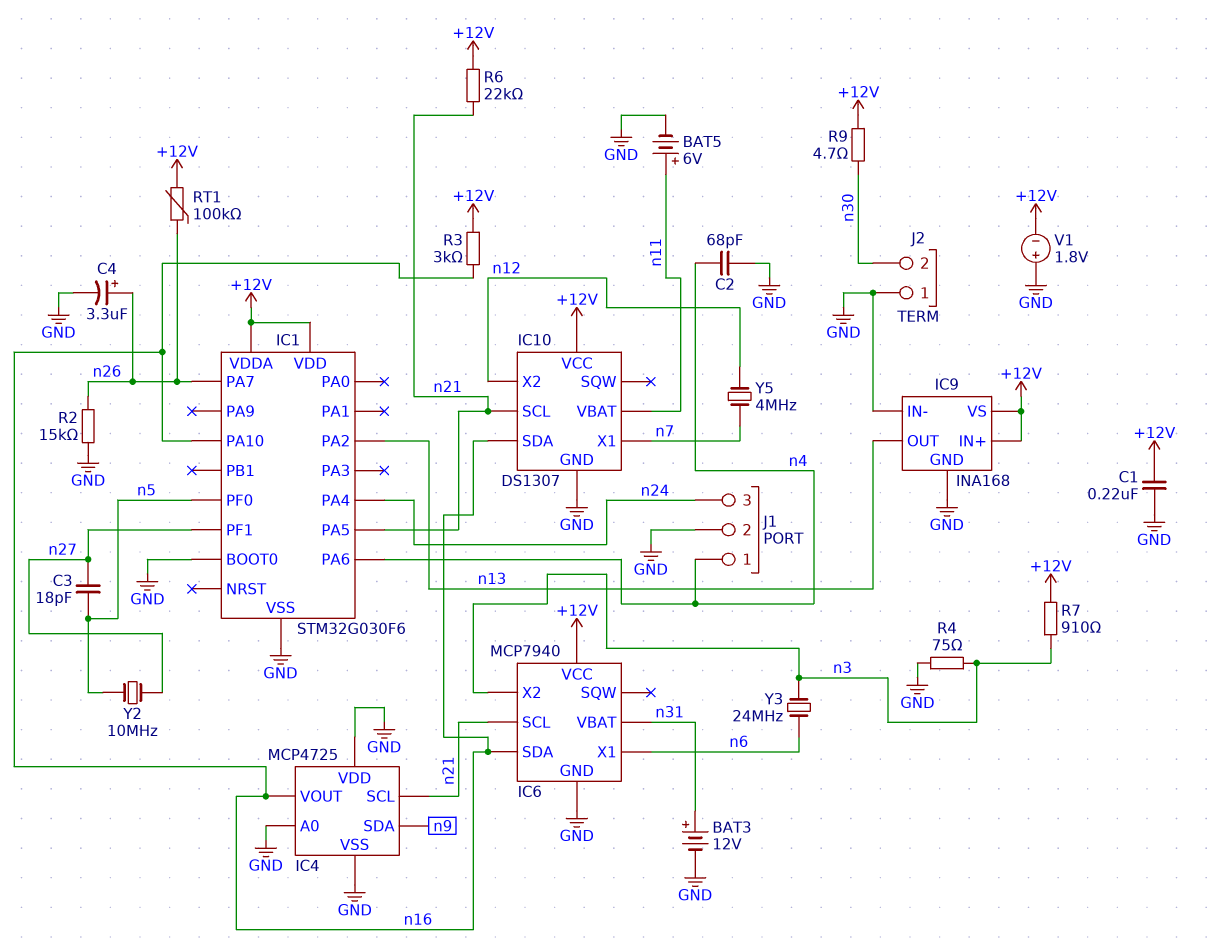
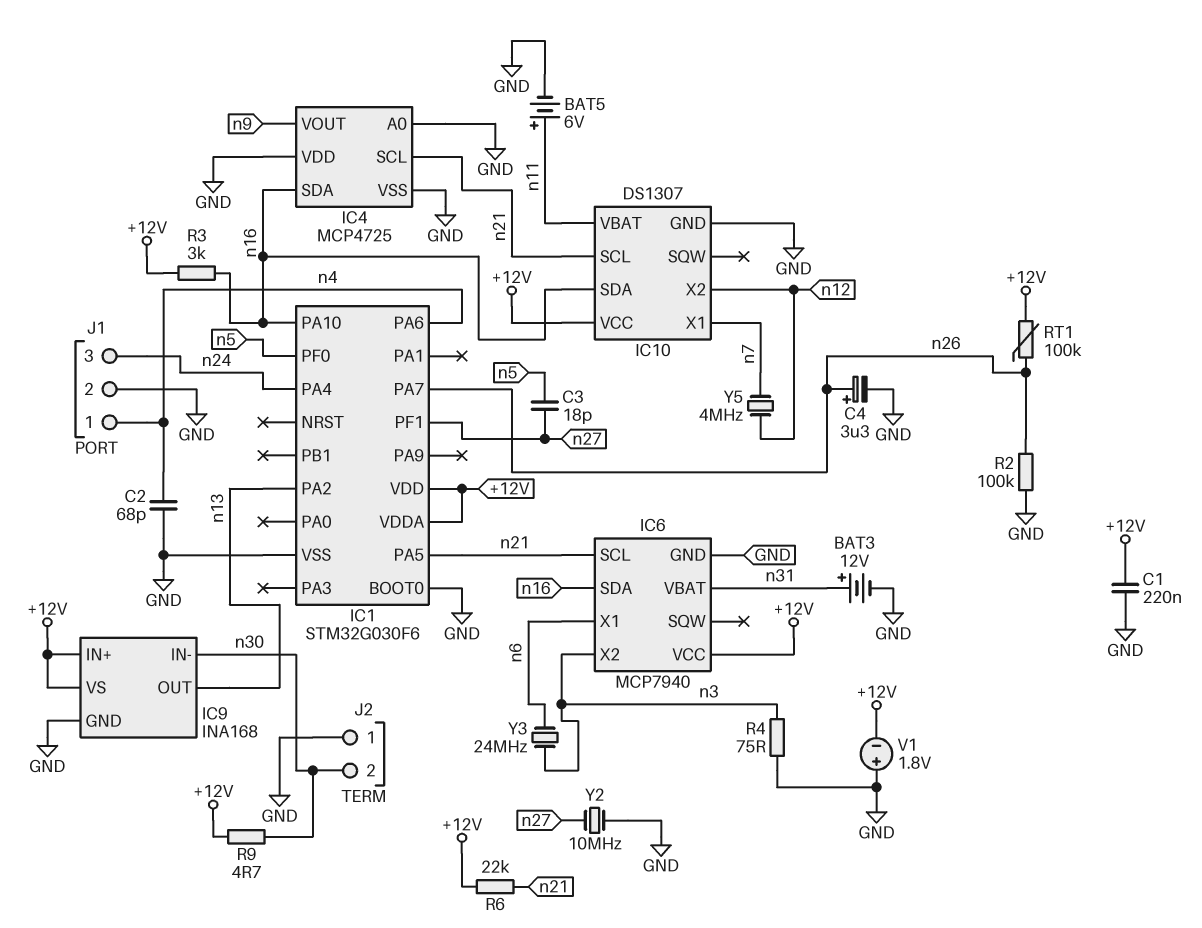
IC4 pin SDA: n9 -> n16
IC4 pin VOUT: n16 -> n9
IC9 pin IN-: GND -> n30
R2: 15k (GND, n26) -> 100k (GND, n26)
R7: 910 (+12V, n3) -> none
Y2: 10MHz (n5, n27) -> 10MHz (GND, n27)

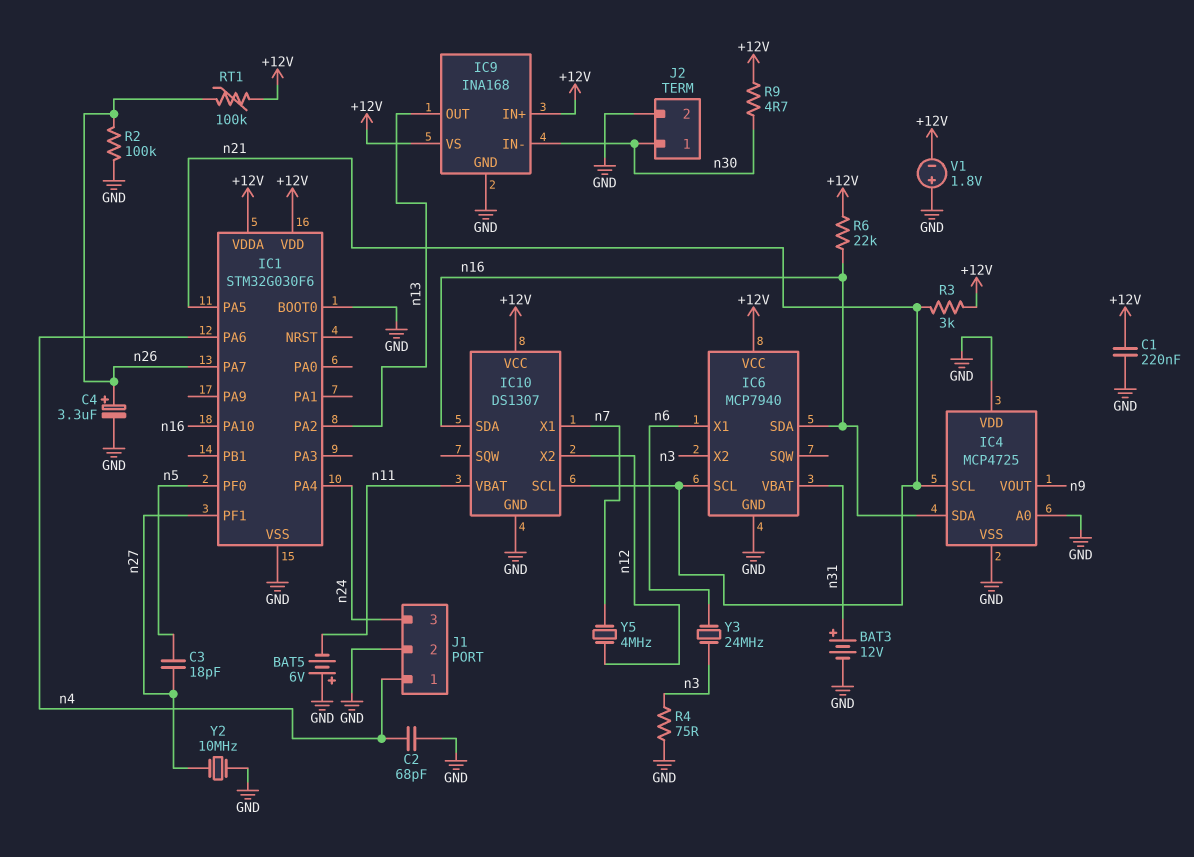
BAT5: 6V (plus n11, minus GND) -> 6V (plus GND, minus n11)
J2 pin 1: GND -> n30
J2 pin 2: n30 -> GND
R3: 3k (+12V, n16) -> 3k (+12V, n21)
R6: 22k (+12V, n21) -> 22k (+12V, n16)

